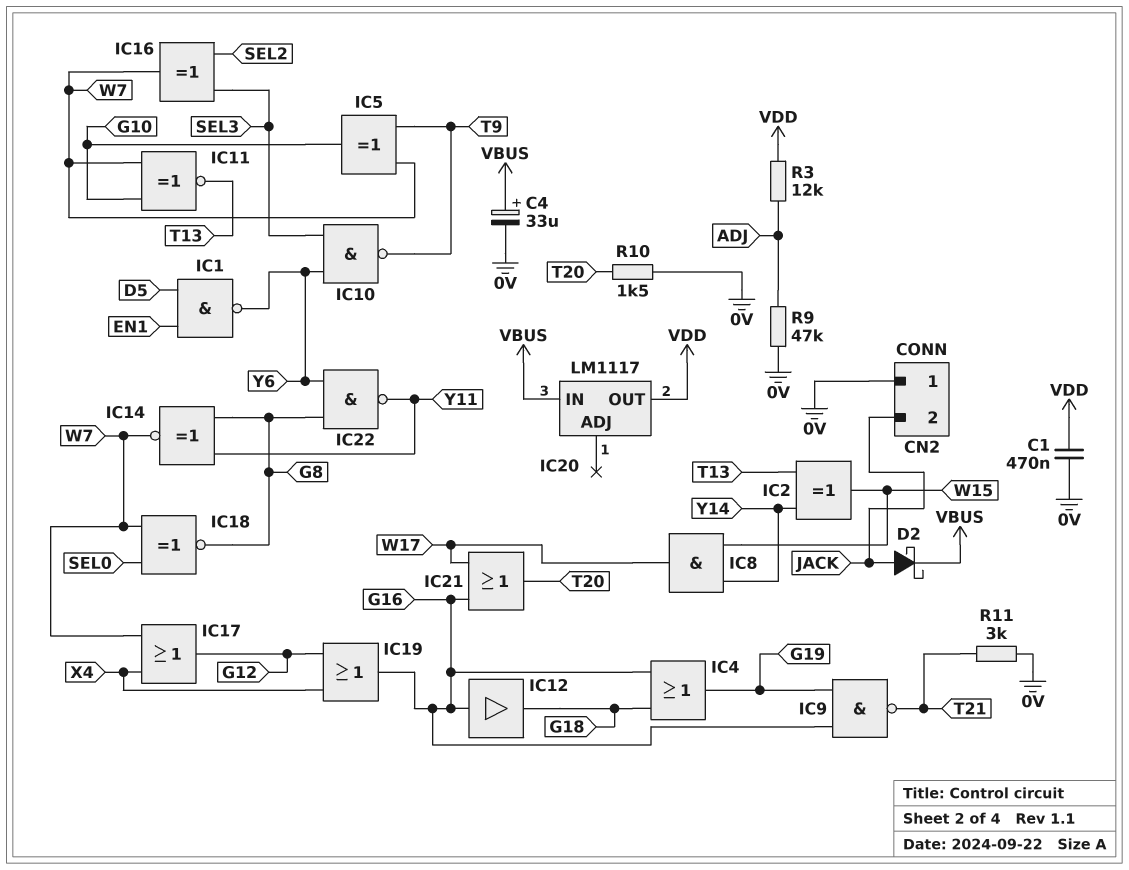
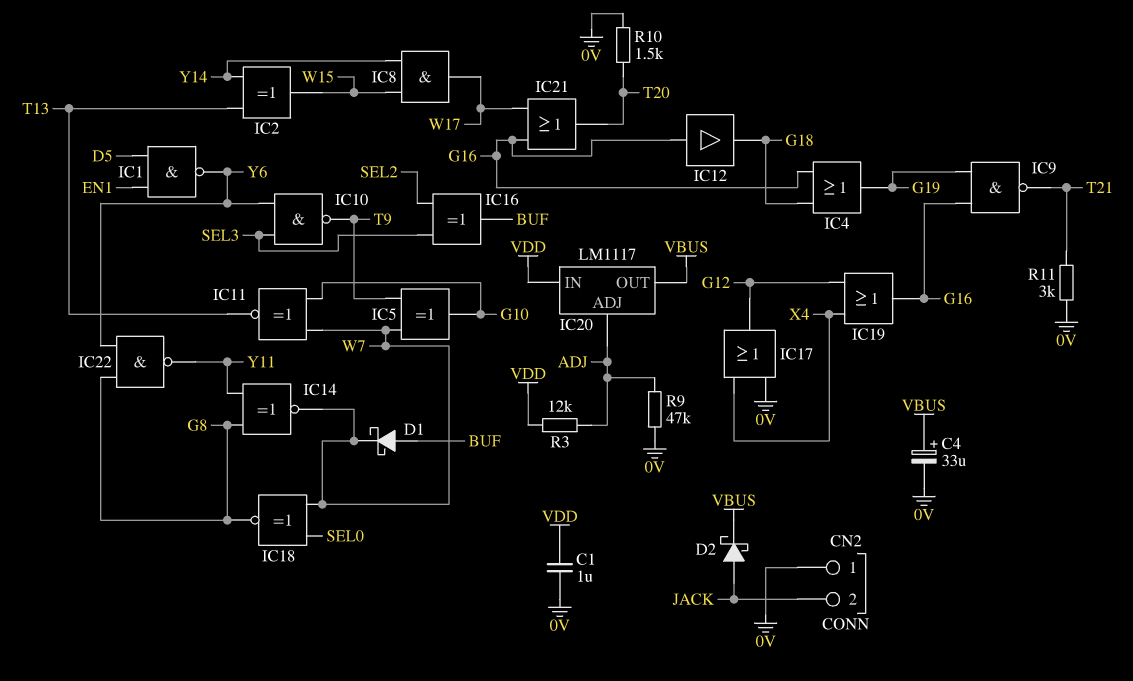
C1: 470nF (0V, VDD) -> 1uF (0V, VDD)
D1: none -> schottky (A BUF, K W7)
IC16: XOR (in SEL2, in SEL3, out W7) -> XOR (in SEL2, in SEL3, out BUF)
IC17: OR (in W7, in X4, out G12) -> OR (in 0V, in X4, out G12)
IC20 pin ADJ: none -> ADJ
IC20 pin IN: VBUS -> VDD
IC20 pin OUT: VDD -> VBUS

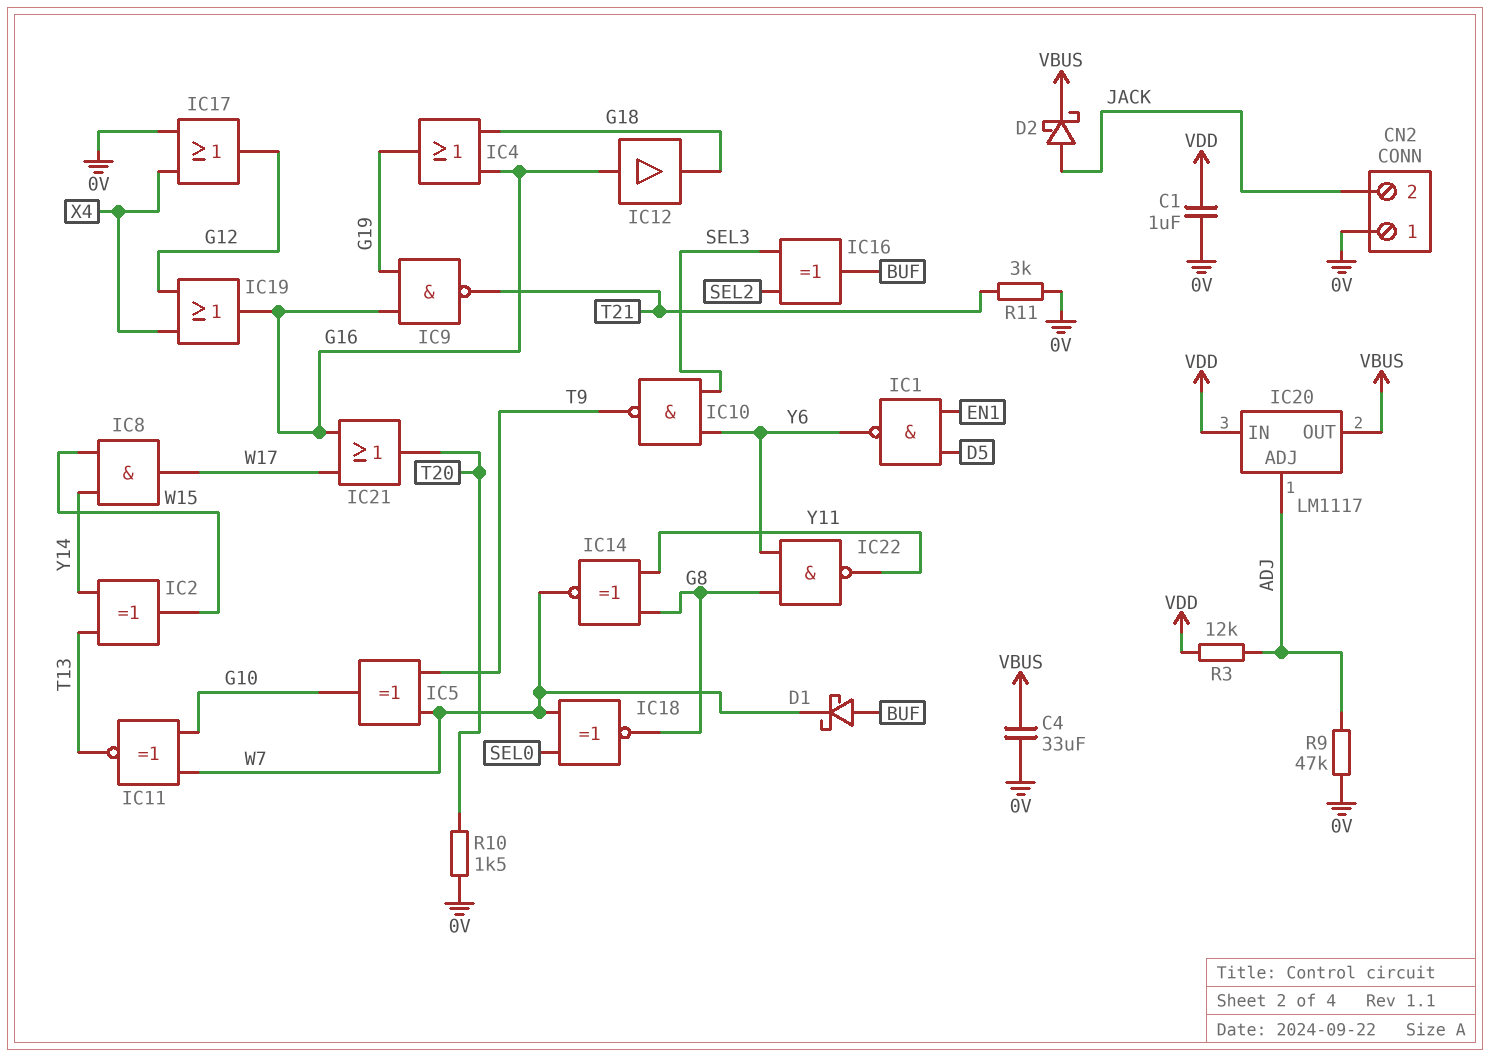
C4: 33uF (plus VBUS, minus 0V) -> 33uF (0V, VBUS)

